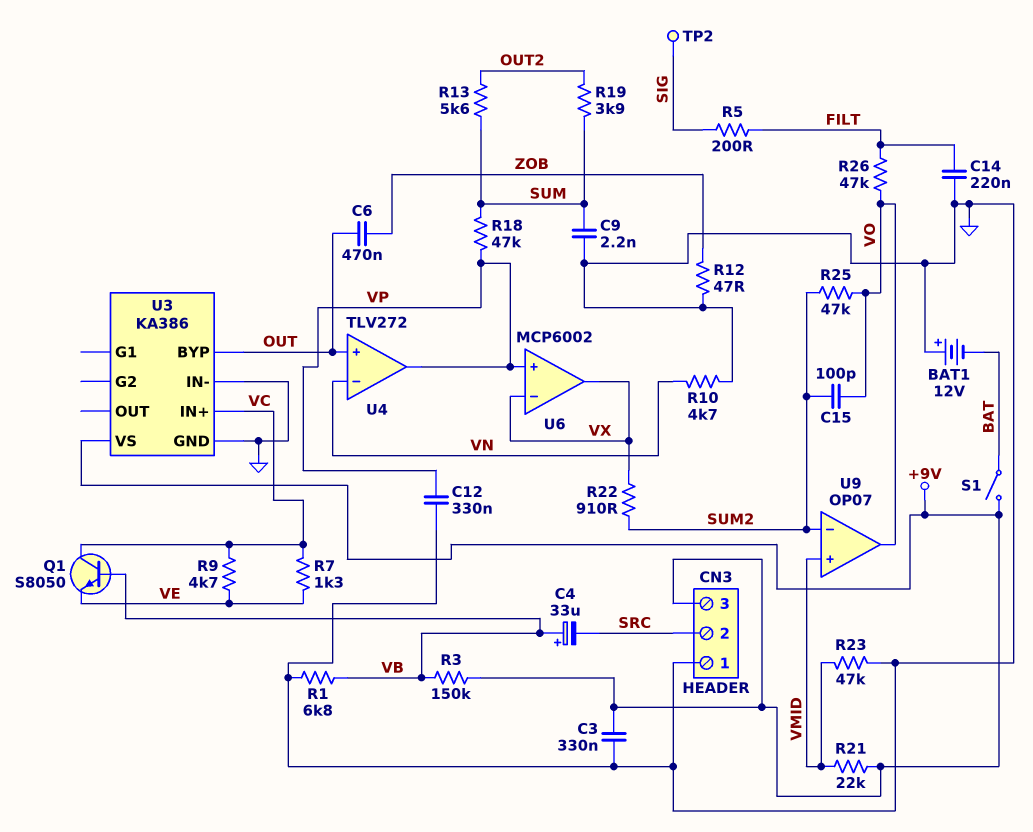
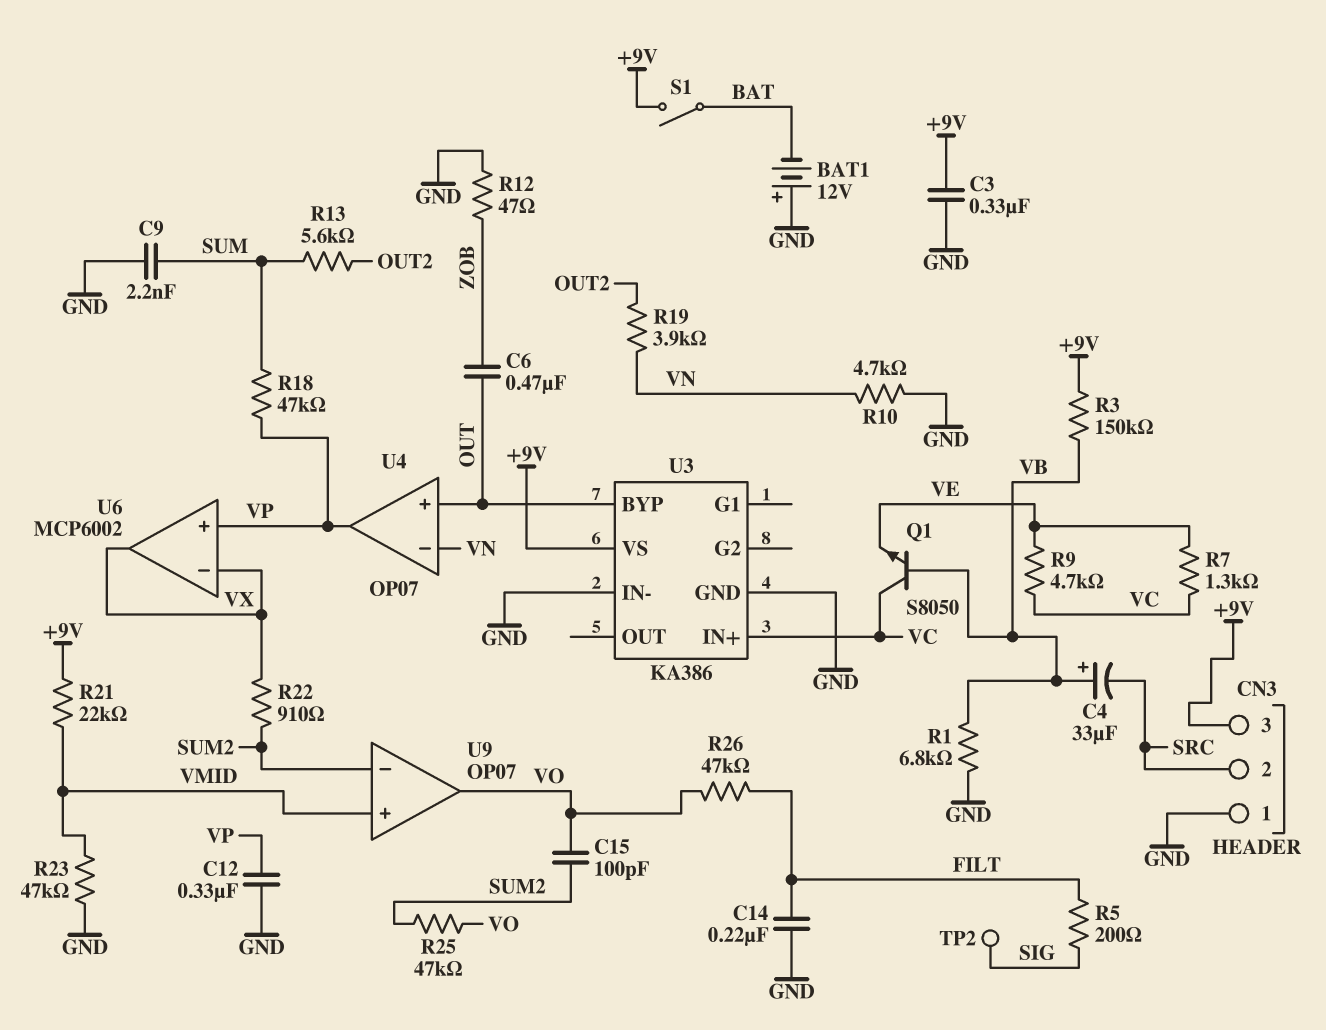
R19: 3.9k (OUT2, SUM) -> 3.9k (OUT2, VN)
U4: TLV272 -> OP07

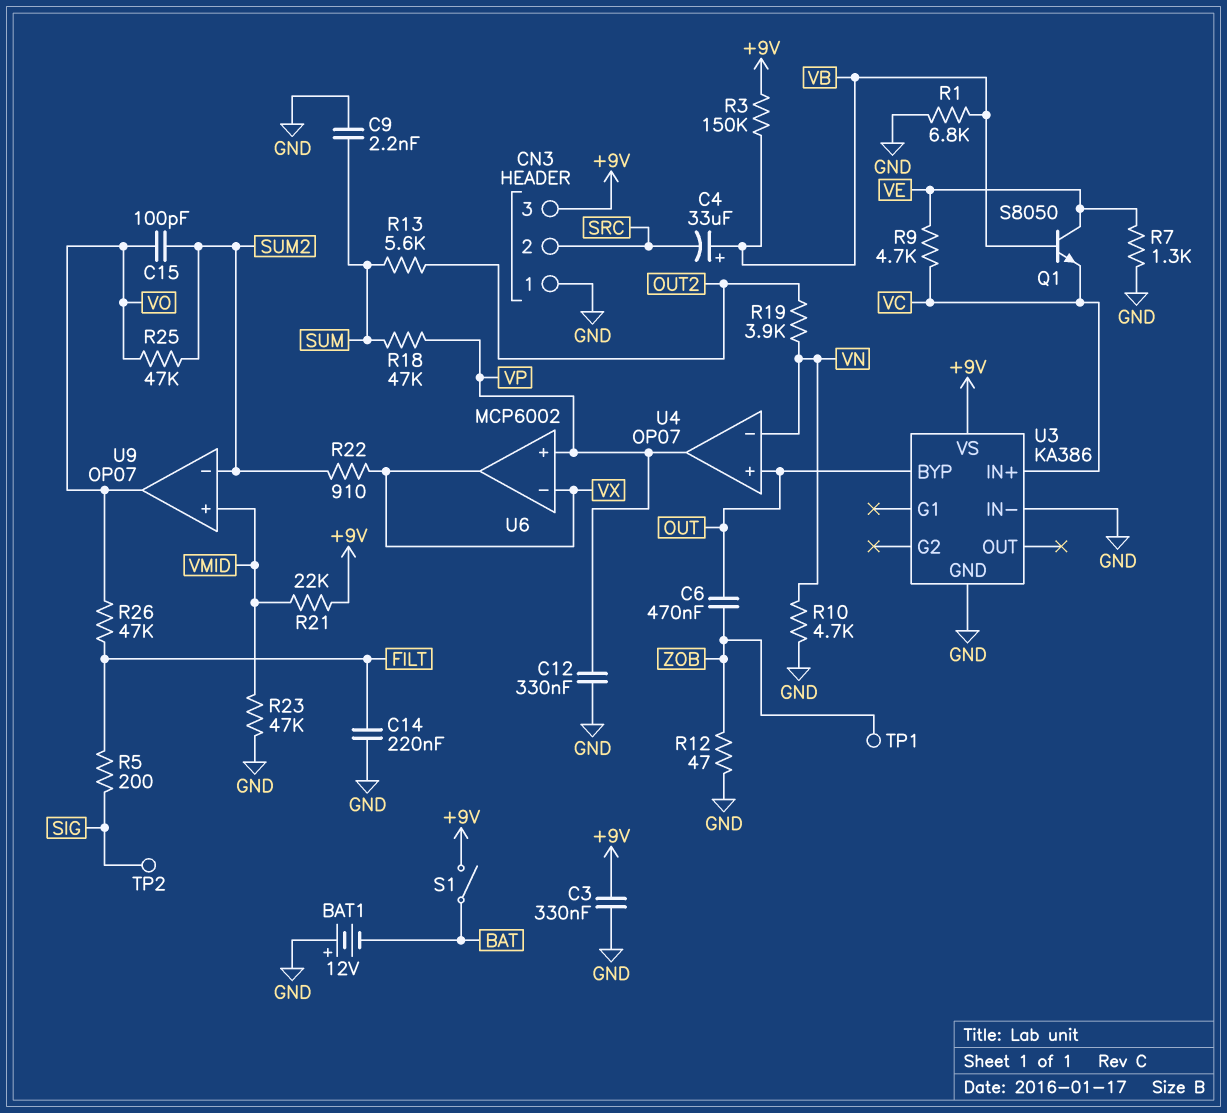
Q1: NPN S8050 (B VB, C VC, E VE) -> NPN S8050 (B VB, C VE, E VC)
R7: 1.3k (VC, VE) -> 1.3k (GND, VE)
TP1: none -> test point (ZOB)

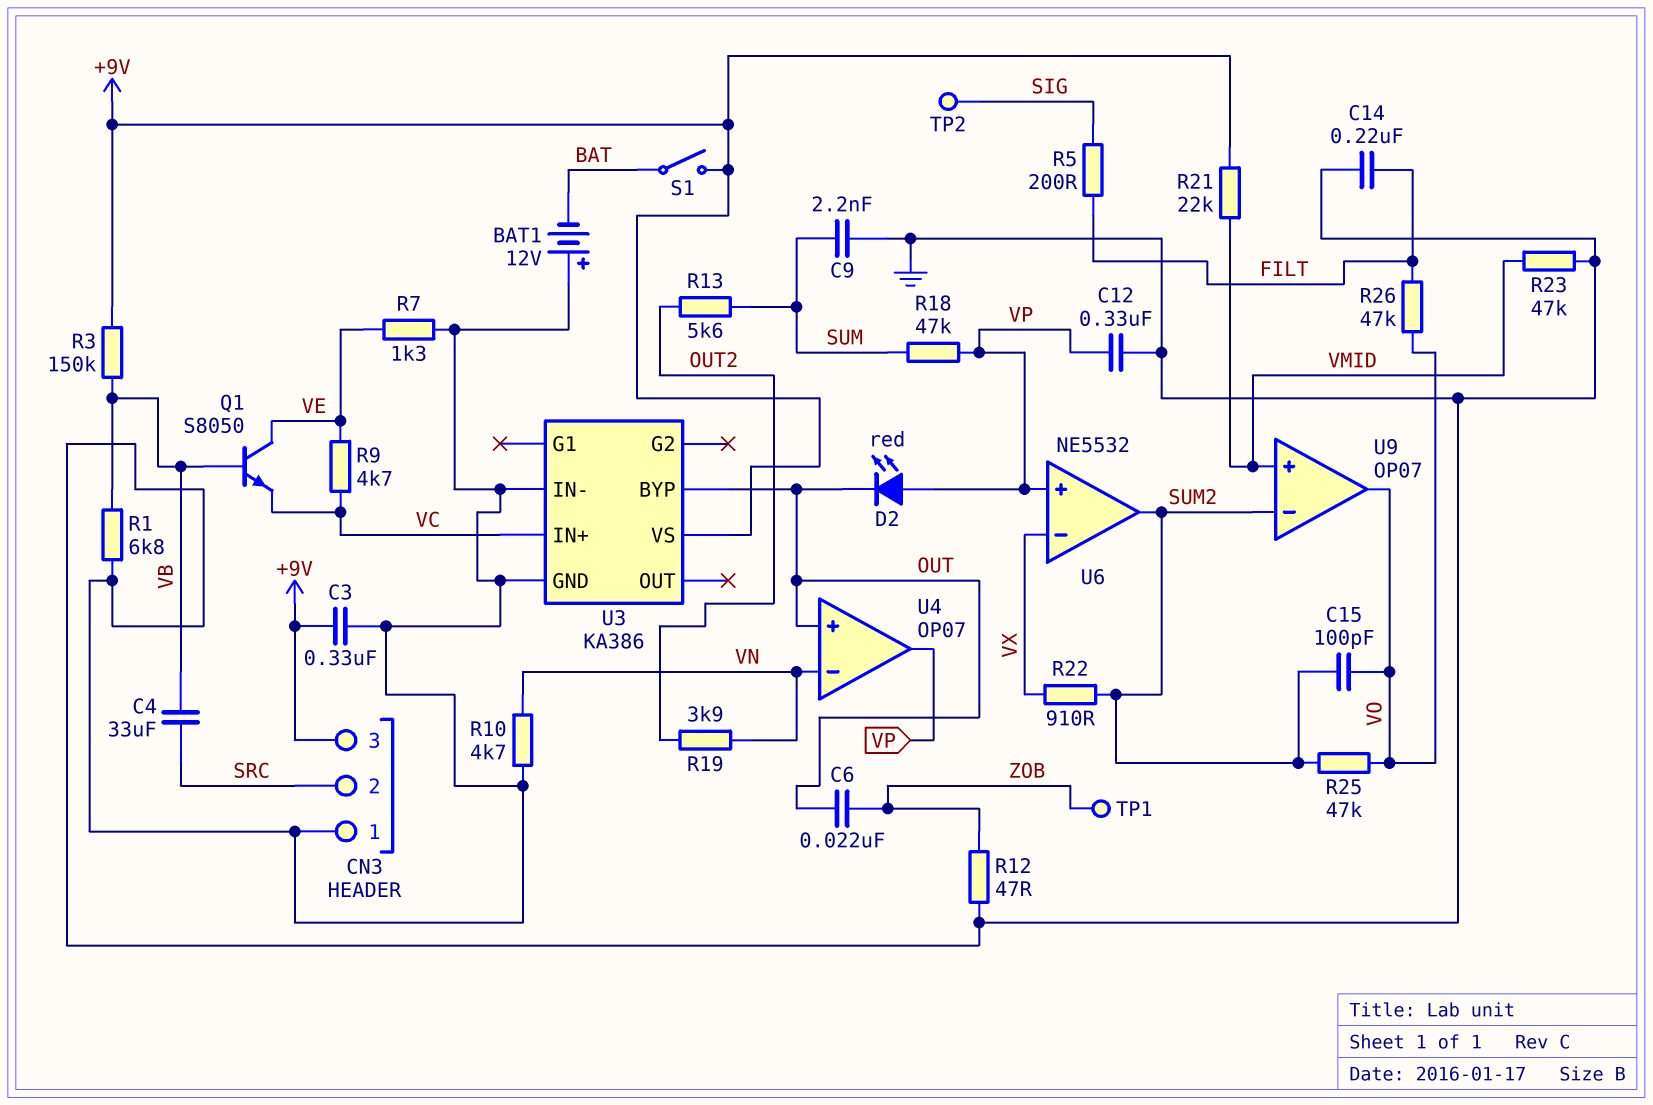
C4: 33uF (plus VB, minus SRC) -> 33uF (SRC, VB)
C6: 470nF (OUT, ZOB) -> 22nF (OUT, ZOB)
D2: none -> LED red (A VP, K OUT)
U6: MCP6002 -> NE5532
U6 pin out: VX -> SUM2

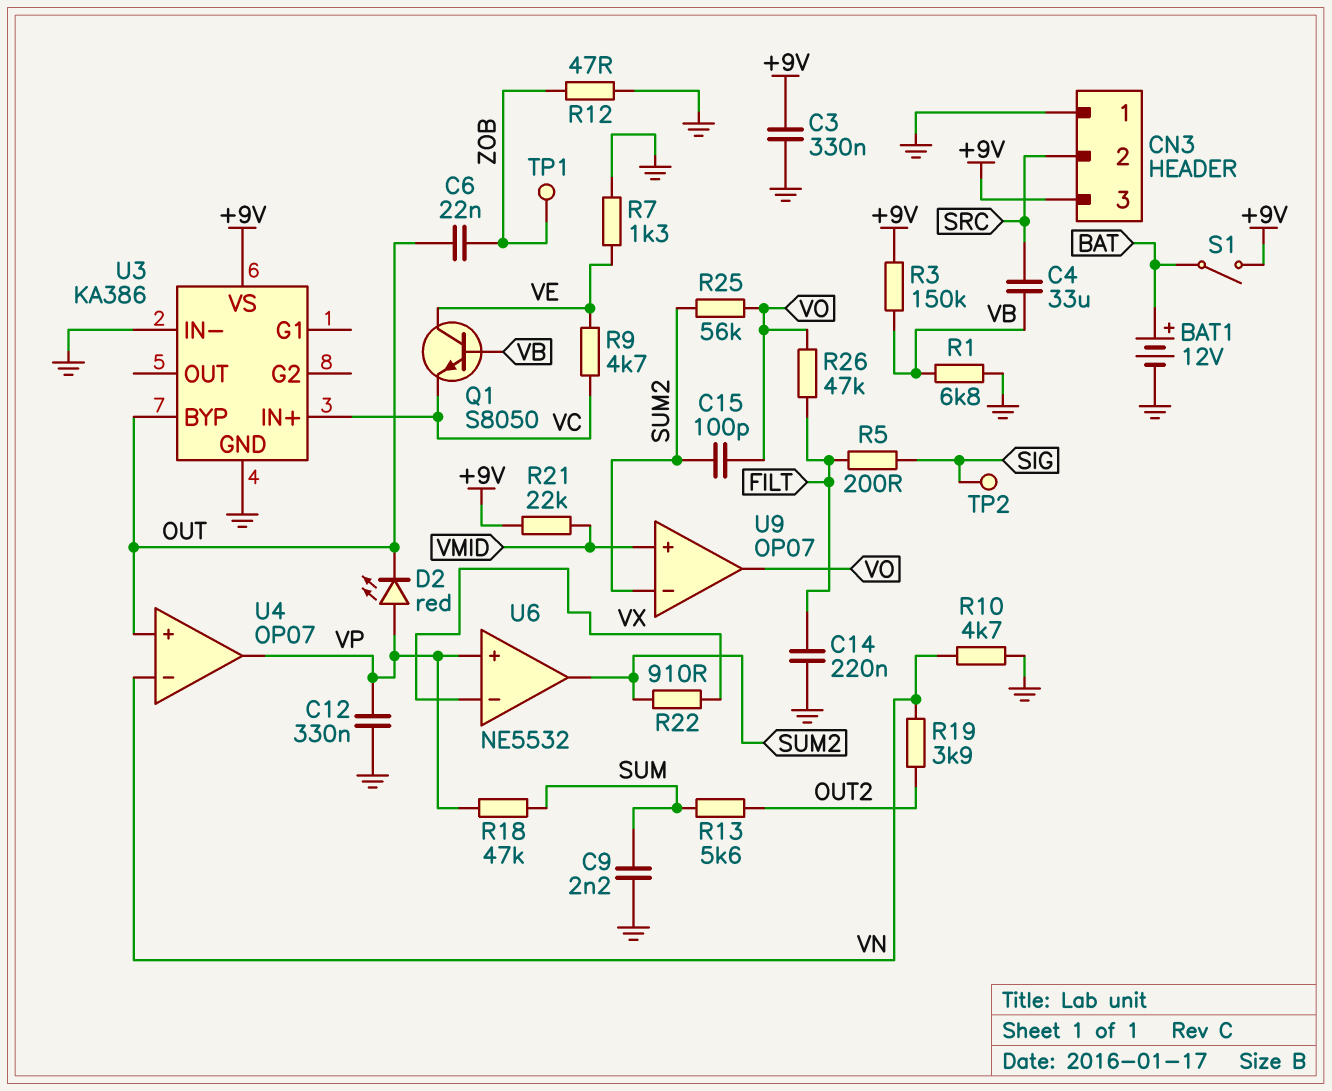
BAT1: 12V (plus GND, minus BAT) -> 12V (plus BAT, minus GND)
R23: 47k (GND, VMID) -> none
R25: 47k (SUM2, VO) -> 56k (SUM2, VO)

